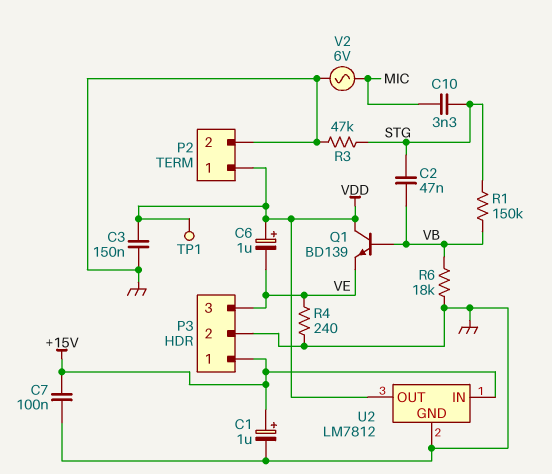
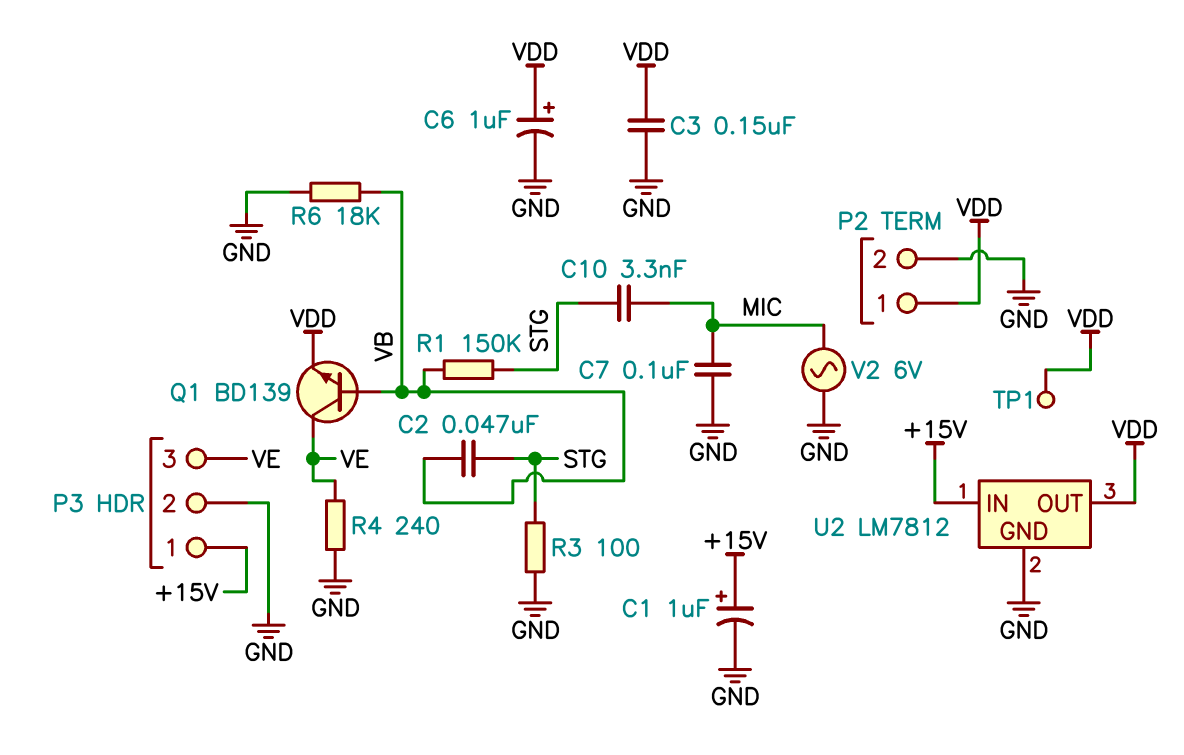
C6: 1uF (plus VDD, minus VE) -> 1uF (plus VDD, minus GND)
C7: 100nF (+15V, GND) -> 100nF (GND, MIC)
Q1: NPN BD139 (B VB, C VDD, E VE) -> NPN BD139 (B VB, C VE, E VDD)
R3: 47k (GND, STG) -> 100 (GND, STG)

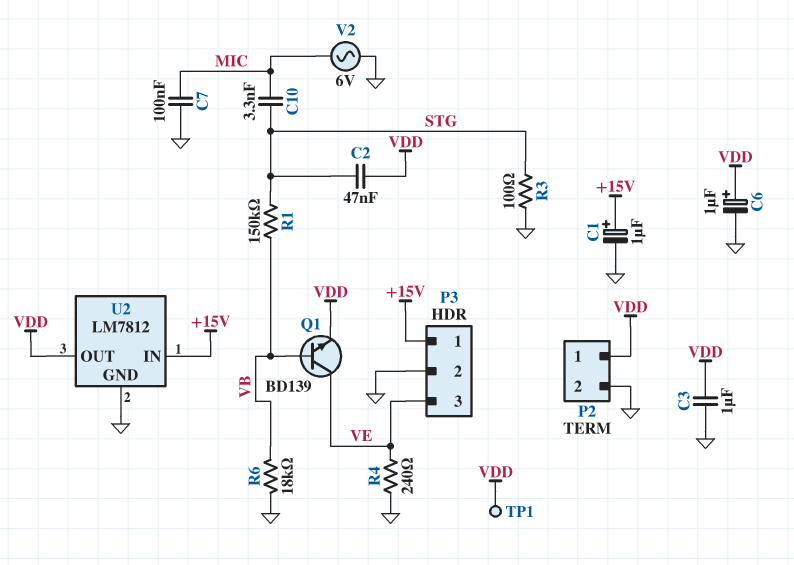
C2: 47nF (STG, VB) -> 47nF (STG, VDD)
C3: 150nF (GND, VDD) -> 1uF (GND, VDD)

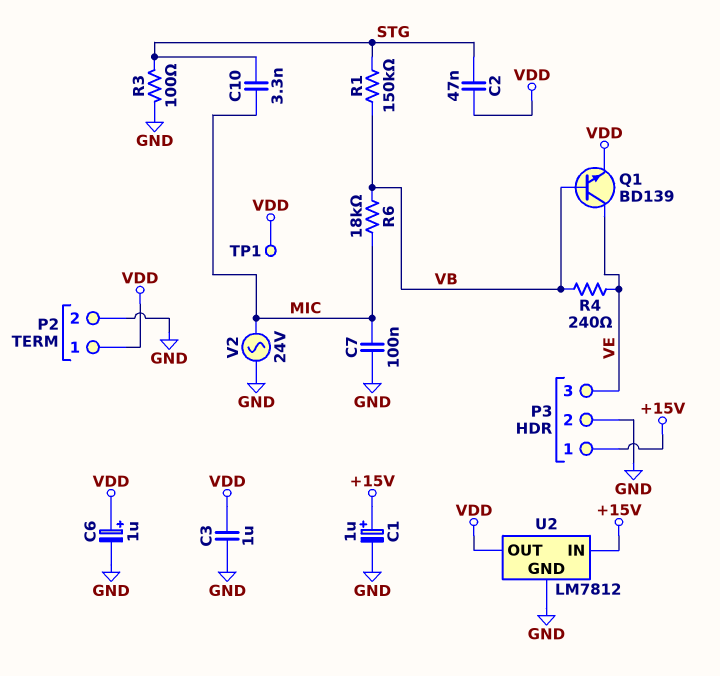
R4: 240 (GND, VE) -> 240 (VB, VE)
R6: 18k (GND, VB) -> 18k (MIC, VB)
V2: AC 6V (GND, MIC) -> AC 24V (GND, MIC)

